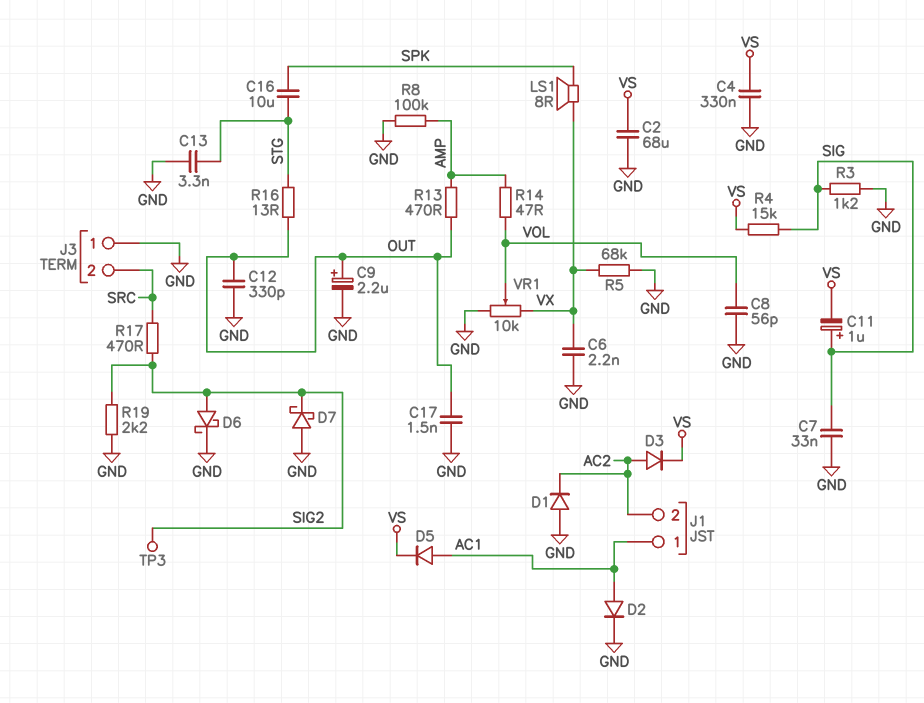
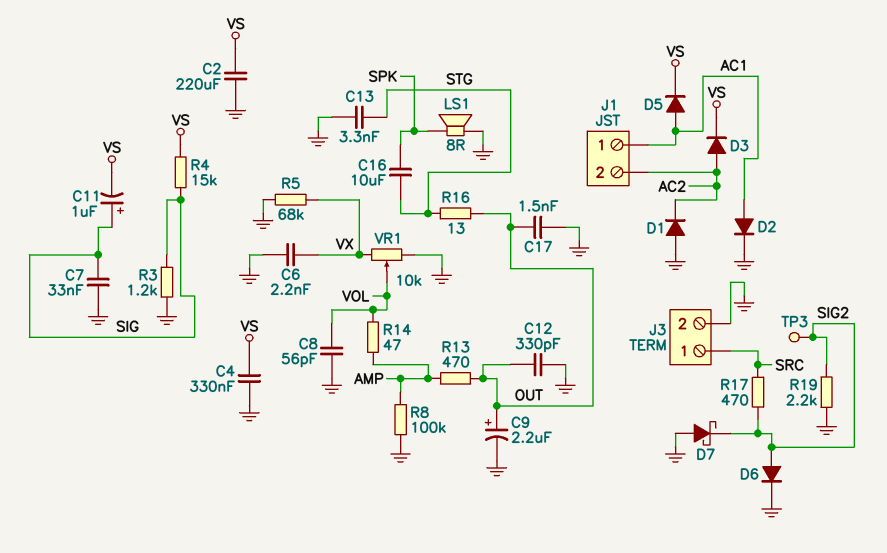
C2: 68uF (GND, VS) -> 220uF (GND, VS)
D6: schottky (A SIG2, K GND) -> diode (A SIG2, K GND)
J3 pin 1: GND -> SRC
J3 pin 2: SRC -> GND
LS1: speaker 8R (SPK, VX) -> speaker 8R (GND, SPK)

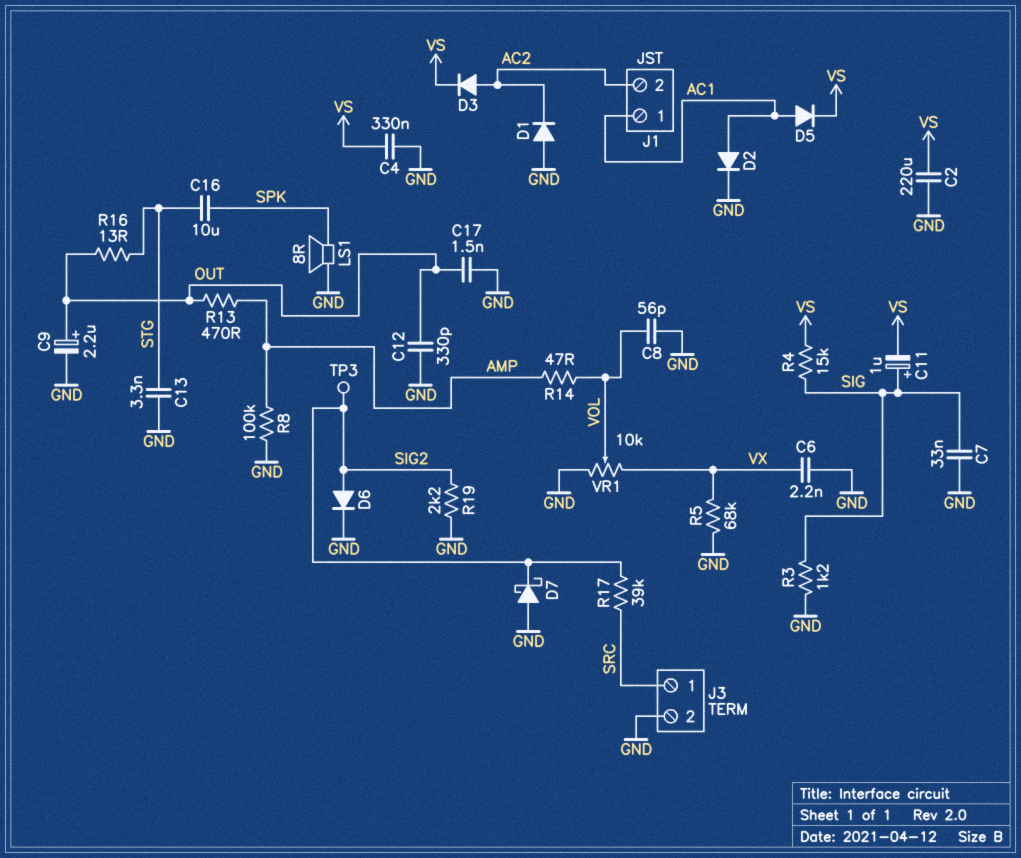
R17: 470 (SIG2, SRC) -> 39k (SIG2, SRC)

